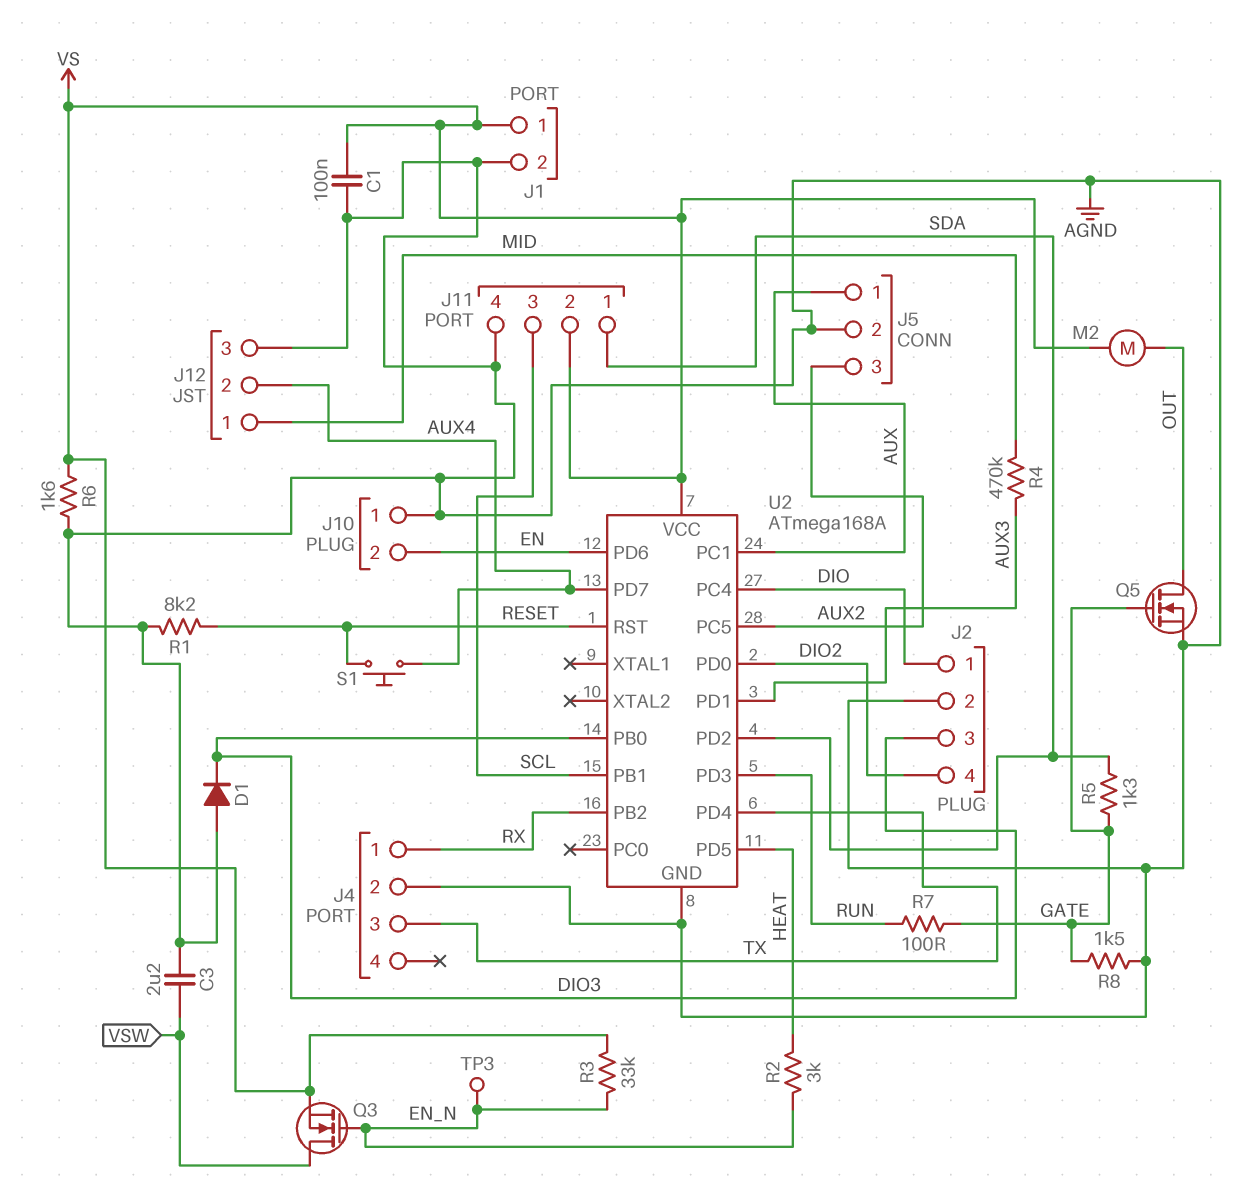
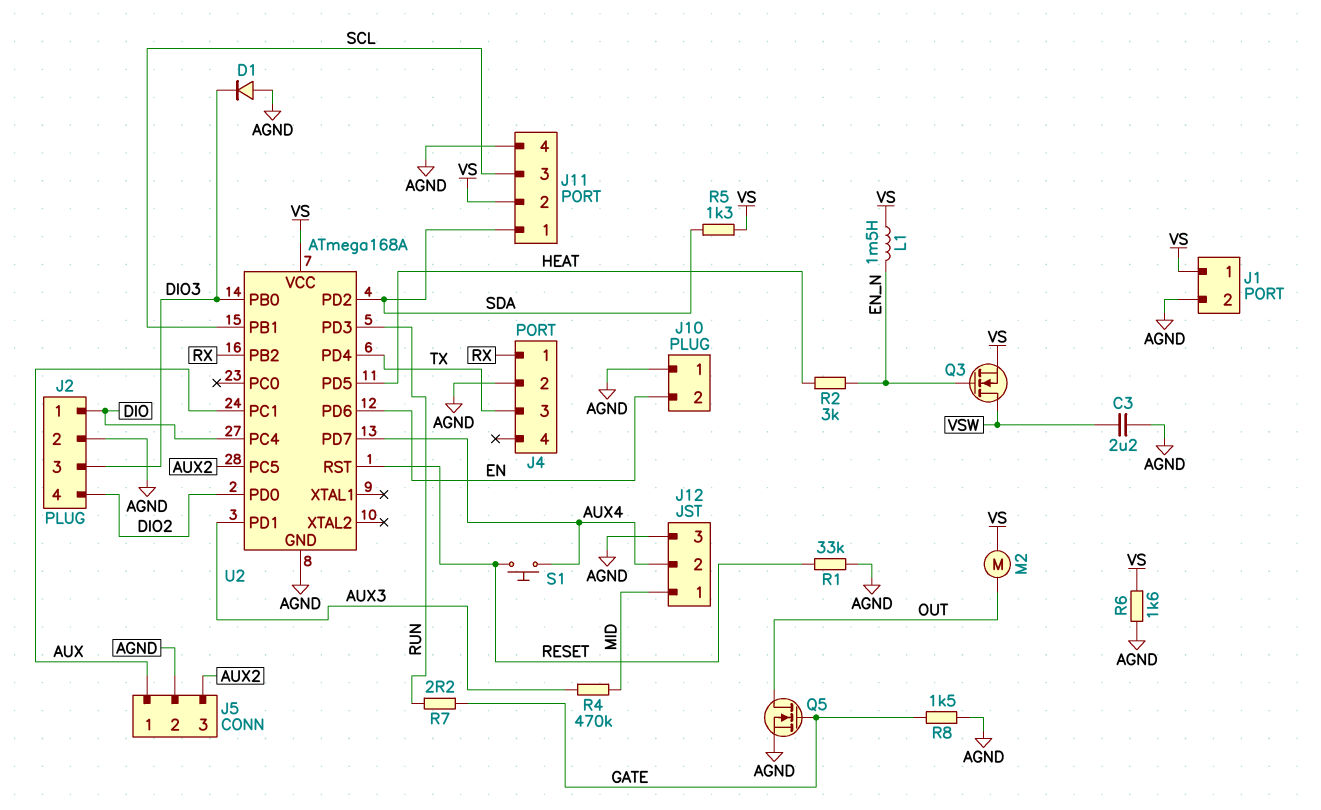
C1: 100nF (AGND, VS) -> none
L1: none -> 1.5mH (EN_N, VS)
R1: 8.2k (AGND, RESET) -> 33k (AGND, RESET)
R3: 33k (EN_N, VS) -> none
R5: 1.3k (GATE, SDA) -> 1.3k (SDA, VS)
R7: 100 (GATE, RUN) -> 2.2 (GATE, RUN)
TP3: test point (EN_N) -> none

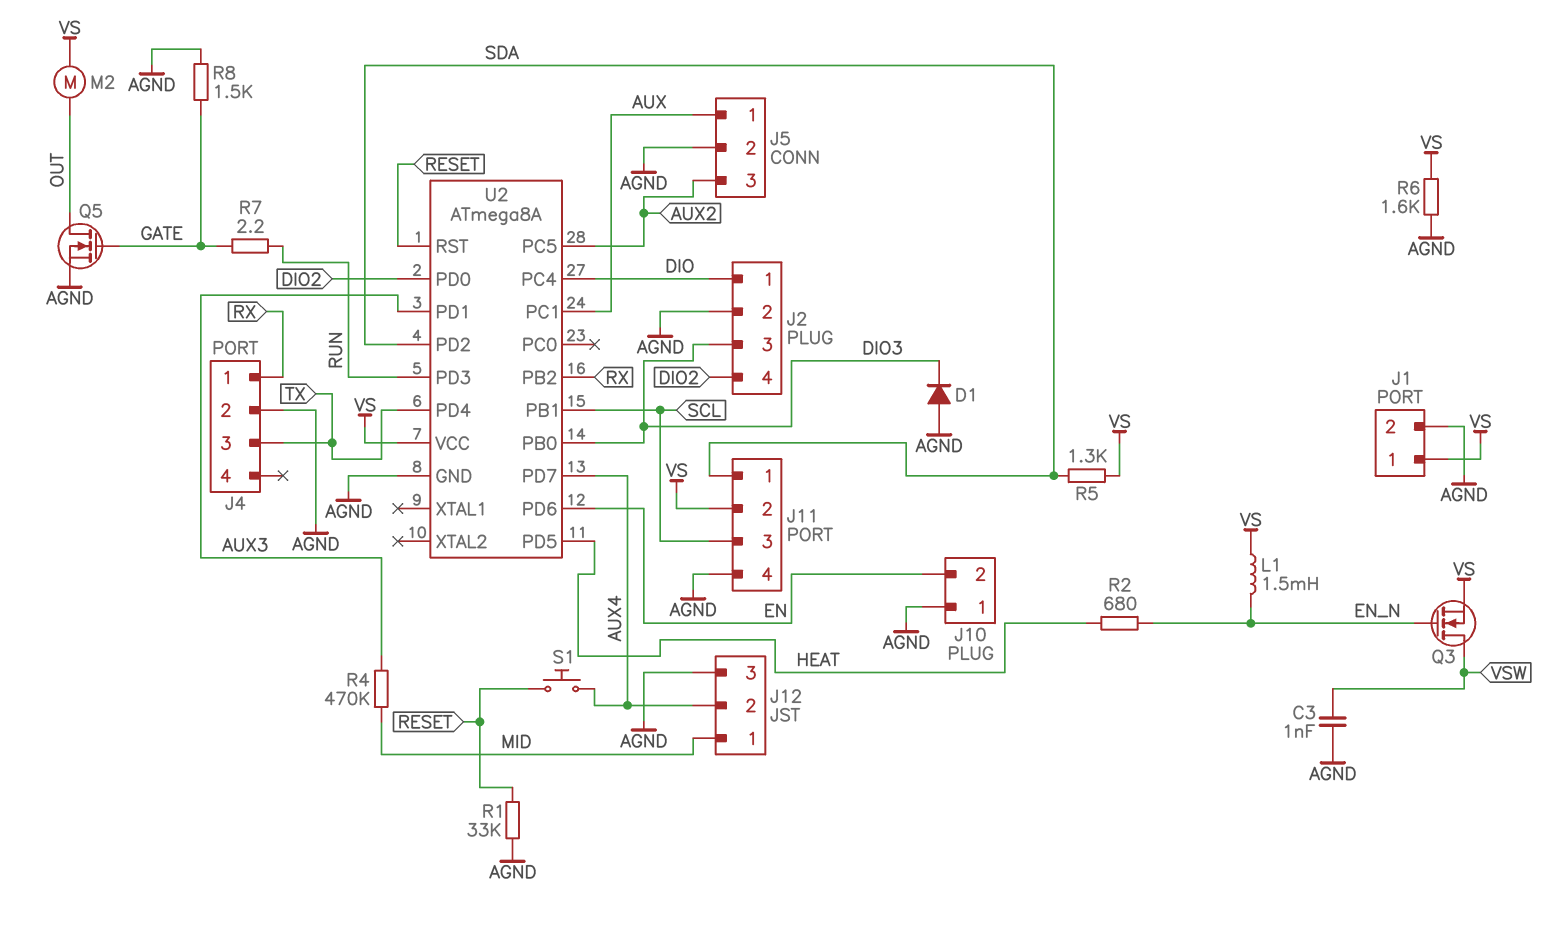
C3: 2.2uF (AGND, VSW) -> 1nF (AGND, VSW)
R2: 3k (EN_N, HEAT) -> 680 (EN_N, HEAT)
U2: ATmega168A -> ATmega8A

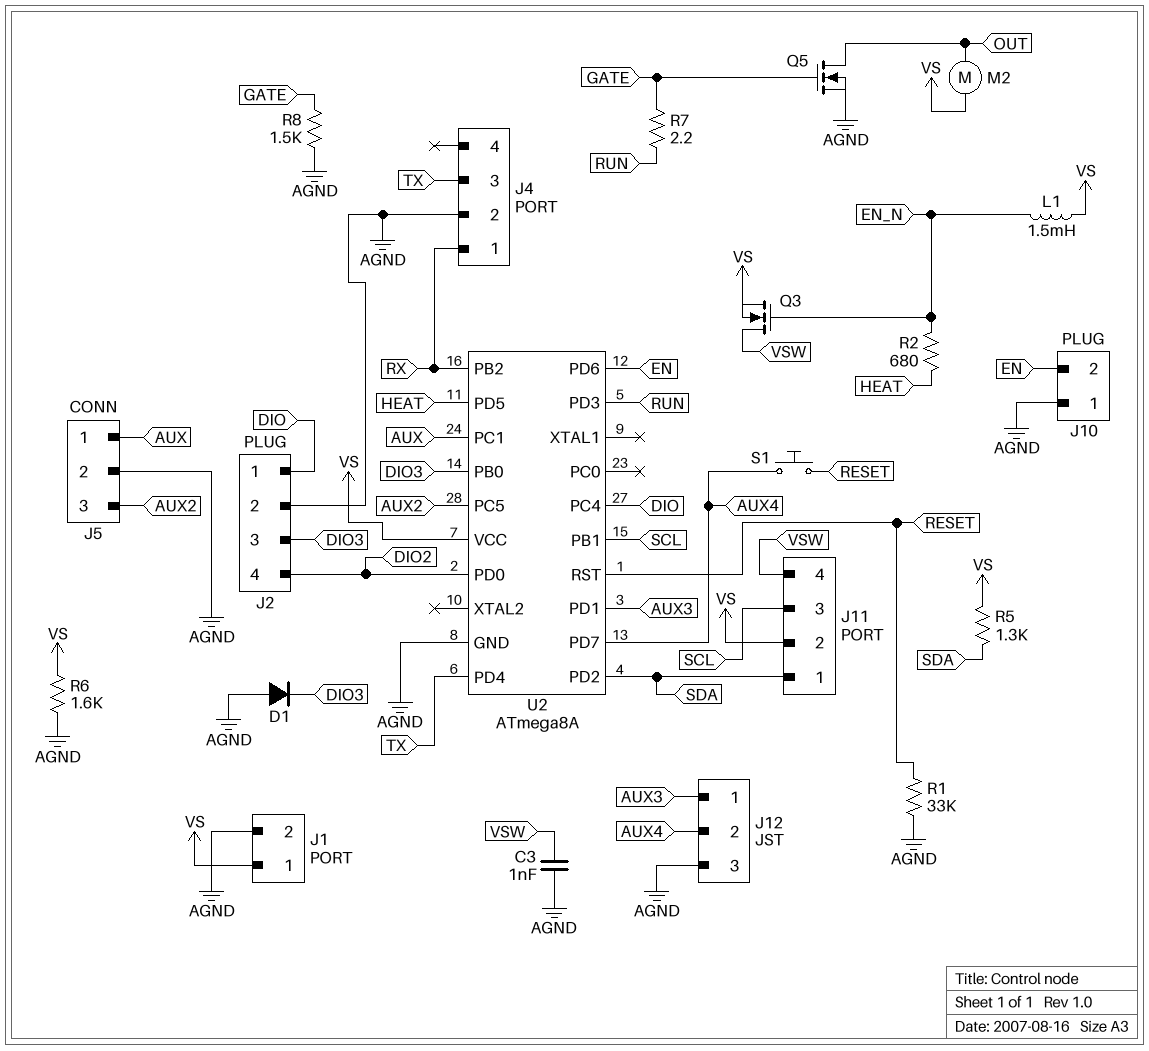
J11 pin 4: AGND -> VSW
J12 pin 1: MID -> AUX3
R4: 470k (AUX3, MID) -> none

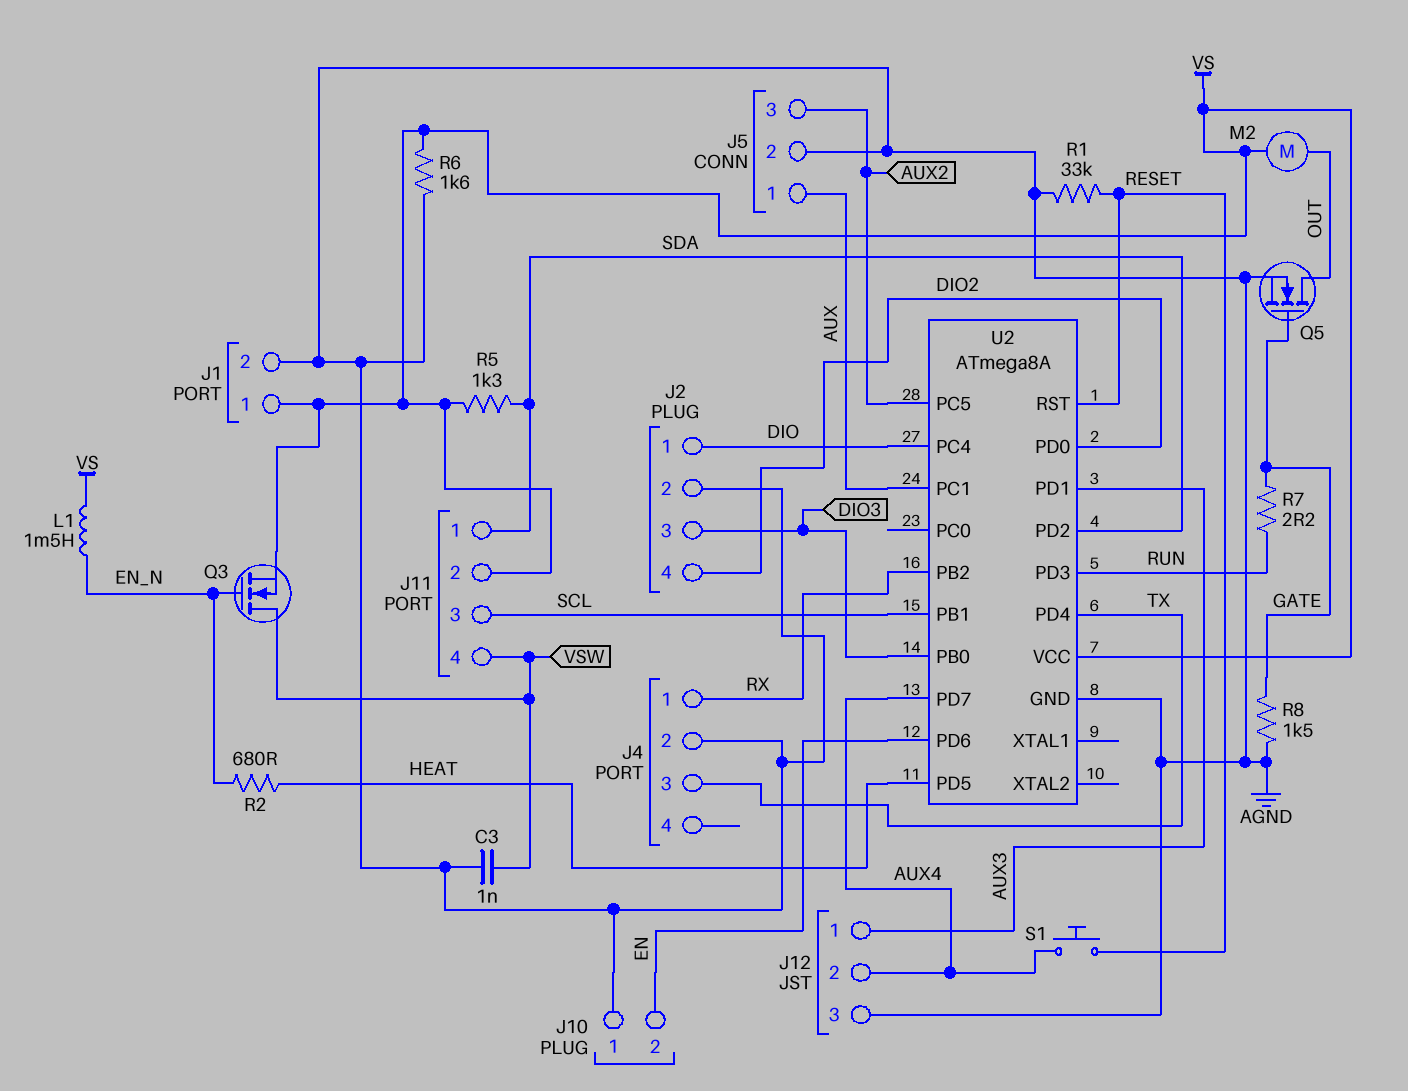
D1: diode (A AGND, K DIO3) -> none

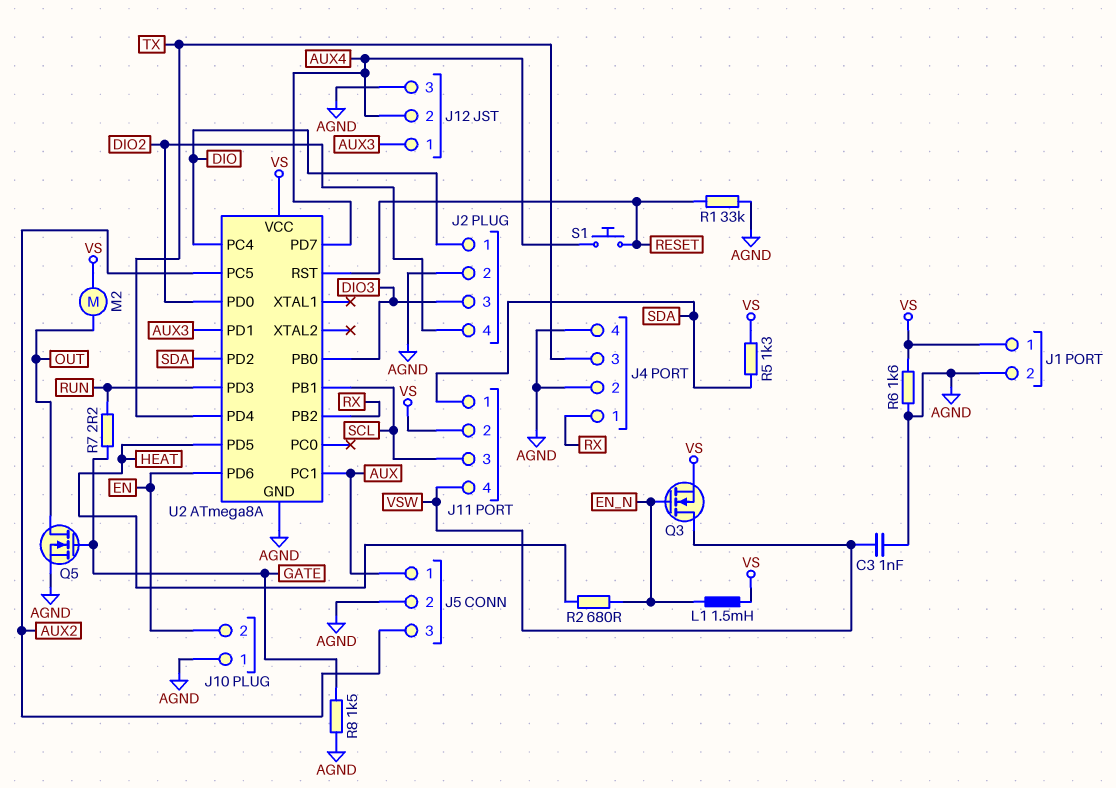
J4 pin 4: none -> AGND

